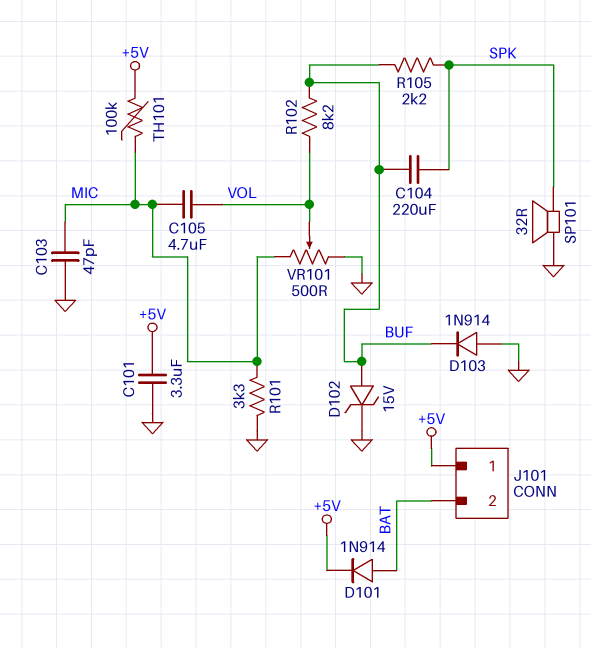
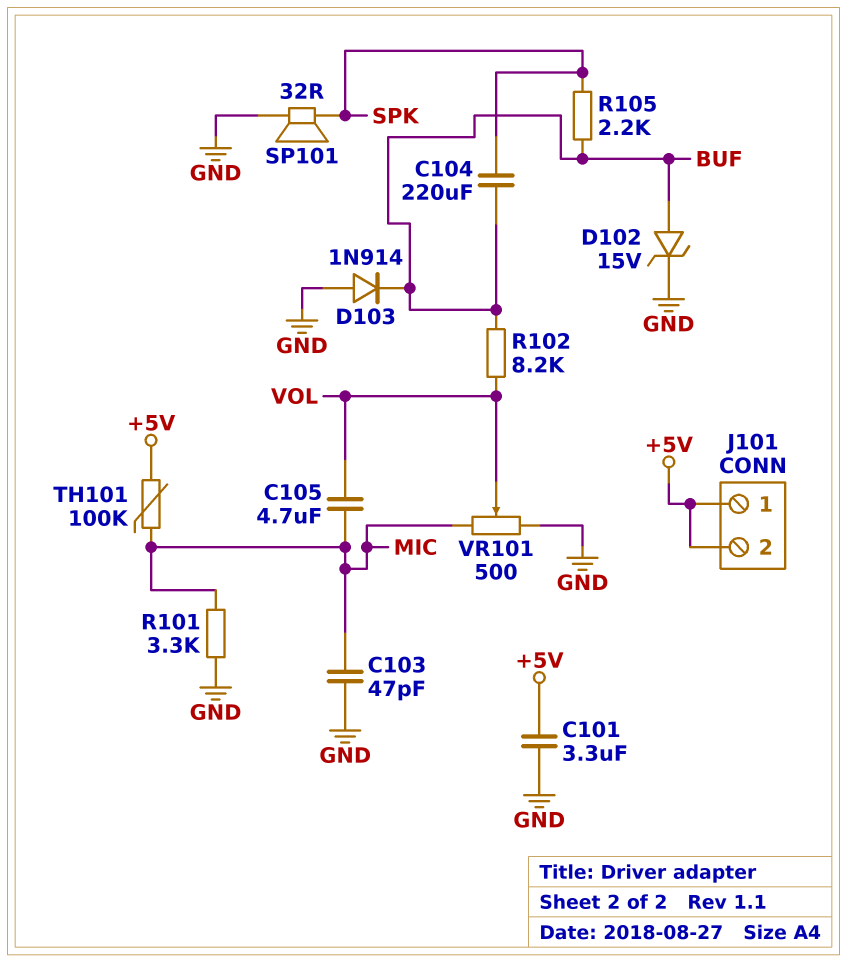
D101: diode 1N914 (A BAT, K +5V) -> none
J101 pin 2: BAT -> +5V

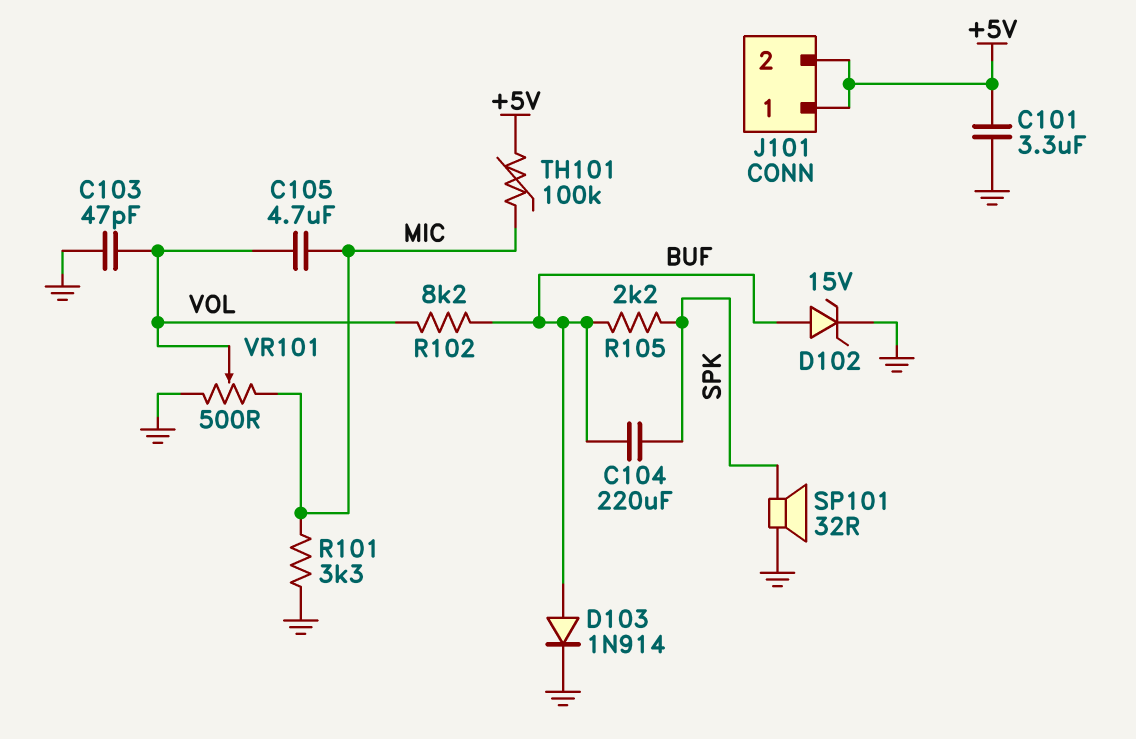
C103: 47pF (GND, MIC) -> 47pF (GND, VOL)
D103: diode 1N914 (A GND, K BUF) -> diode 1N914 (A BUF, K GND)

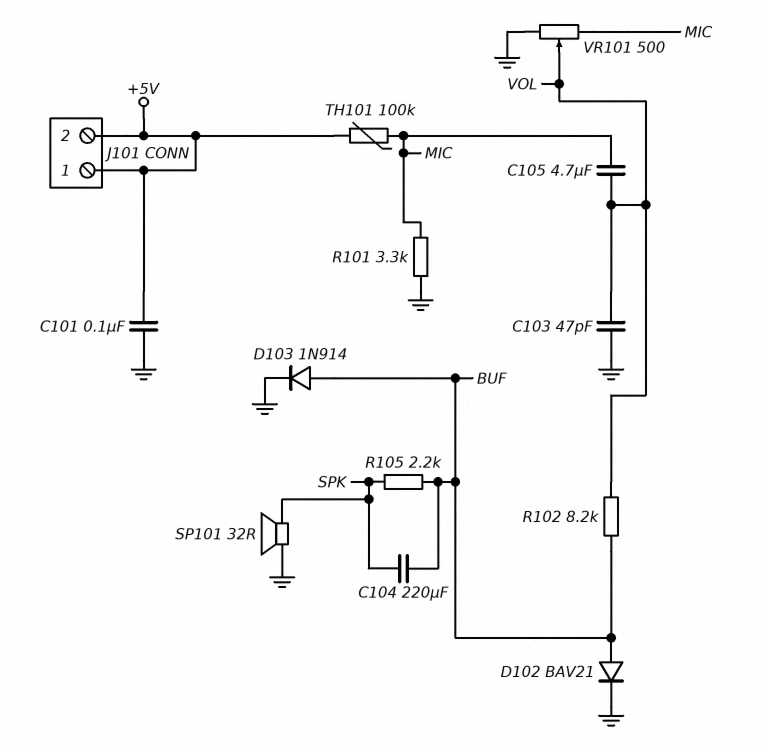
C101: 3.3uF (+5V, GND) -> 100nF (+5V, GND)
D102: zener 15V (A BUF, K GND) -> diode BAV21 (A BUF, K GND)

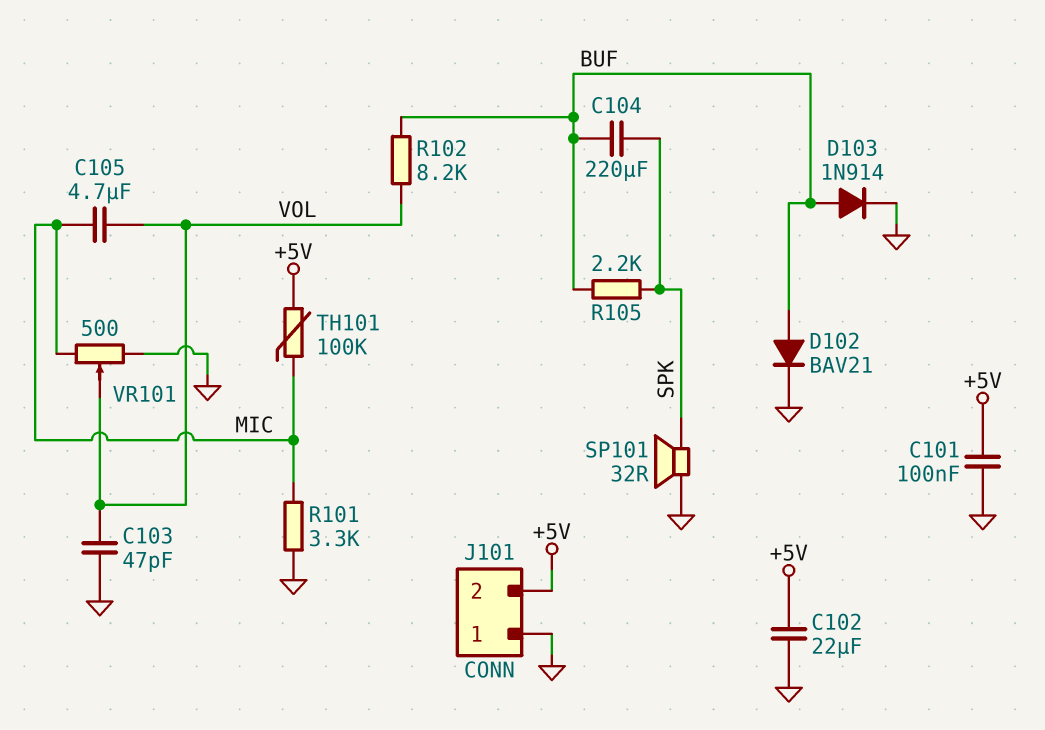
C102: none -> 22uF (+5V, GND)
J101 pin 1: +5V -> GND

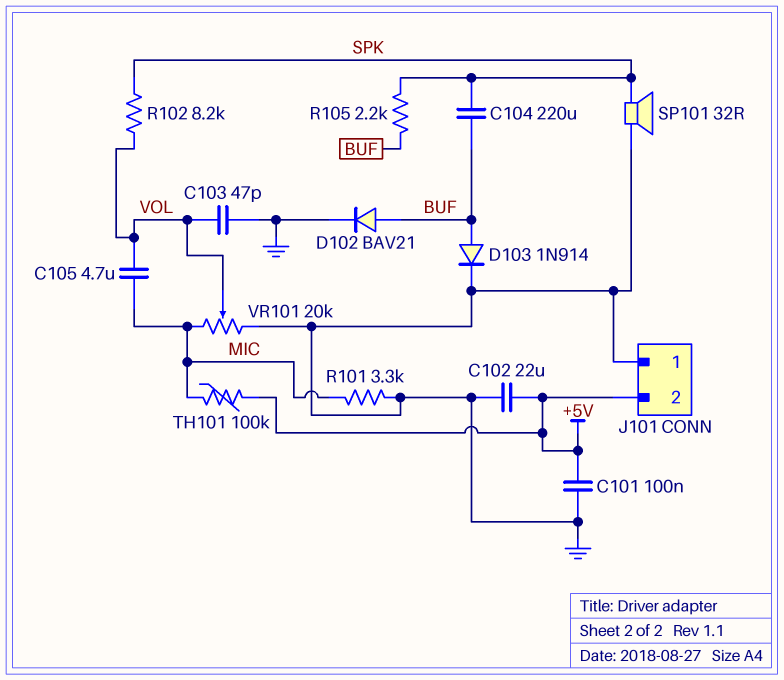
R102: 8.2k (BUF, VOL) -> 8.2k (SPK, VOL)
VR101: 500 (GND, MIC, wiper VOL) -> 20k (GND, MIC, wiper VOL)

